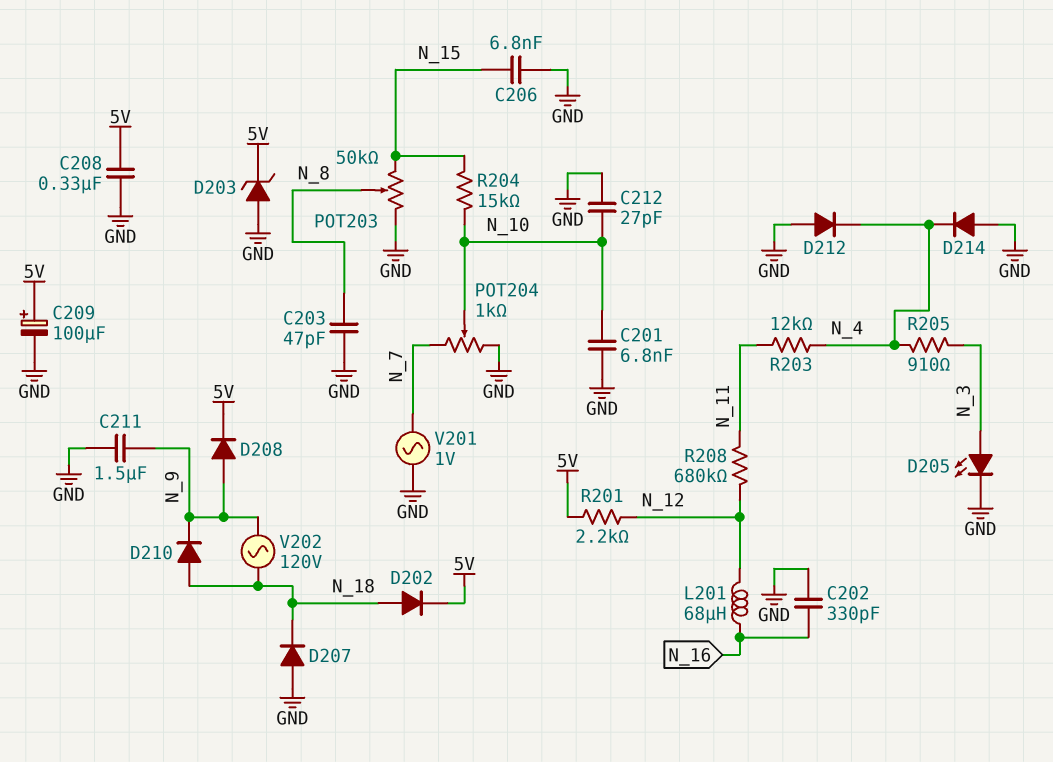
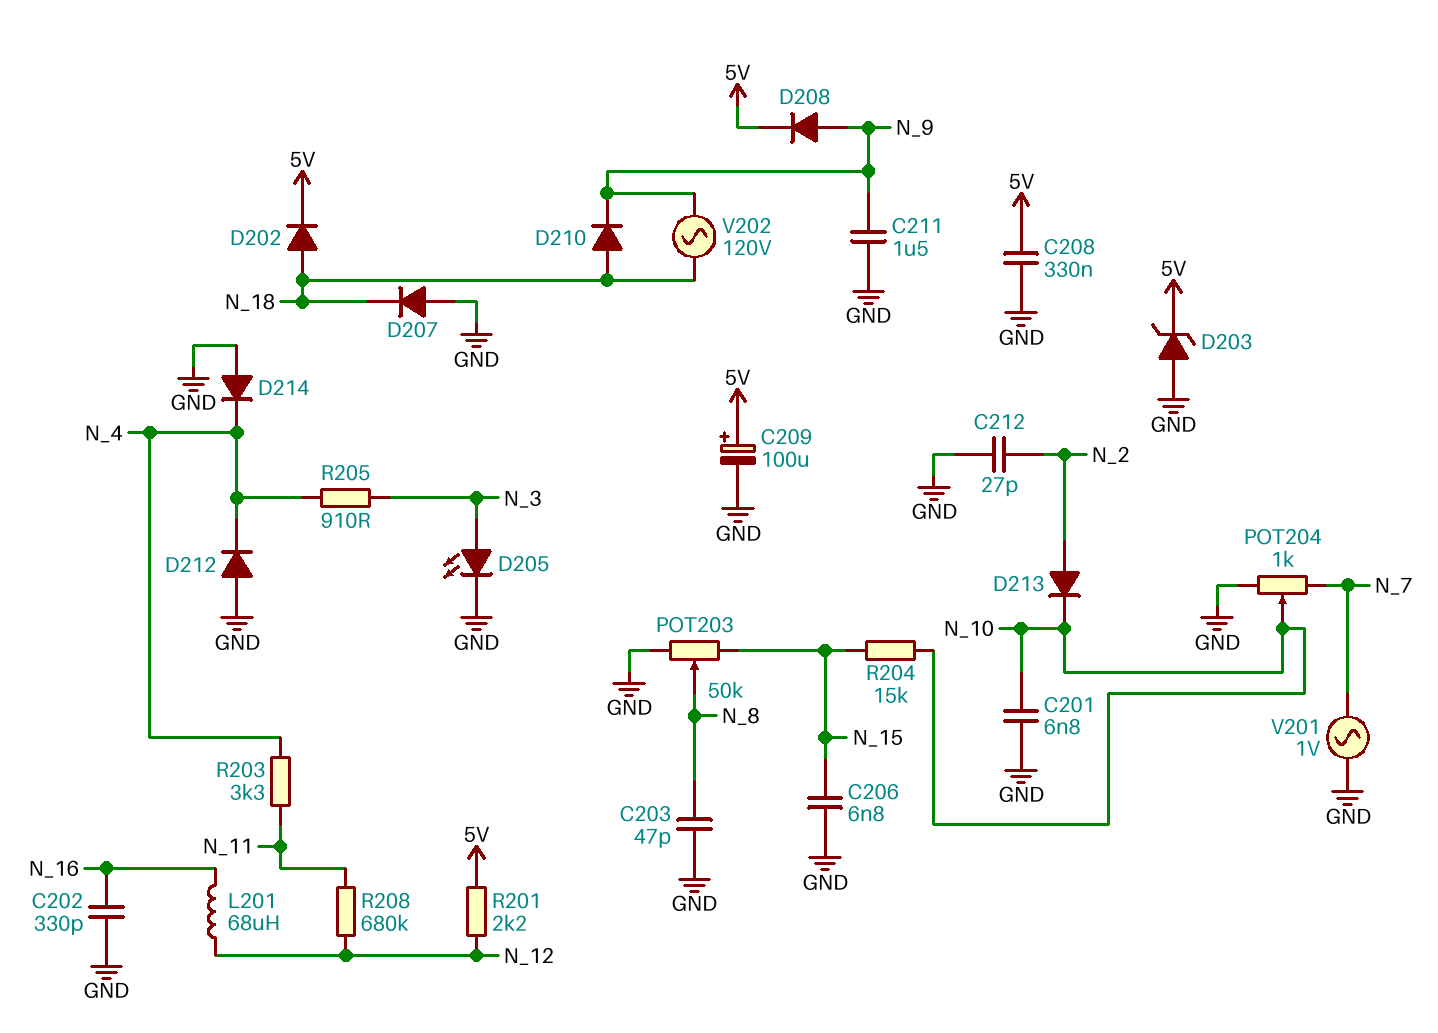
C212: 27pF (GND, N_10) -> 27pF (GND, N_2)
D213: none -> diode (A N_2, K N_10)
R203: 12k (N_4, N_11) -> 3.3k (N_4, N_11)

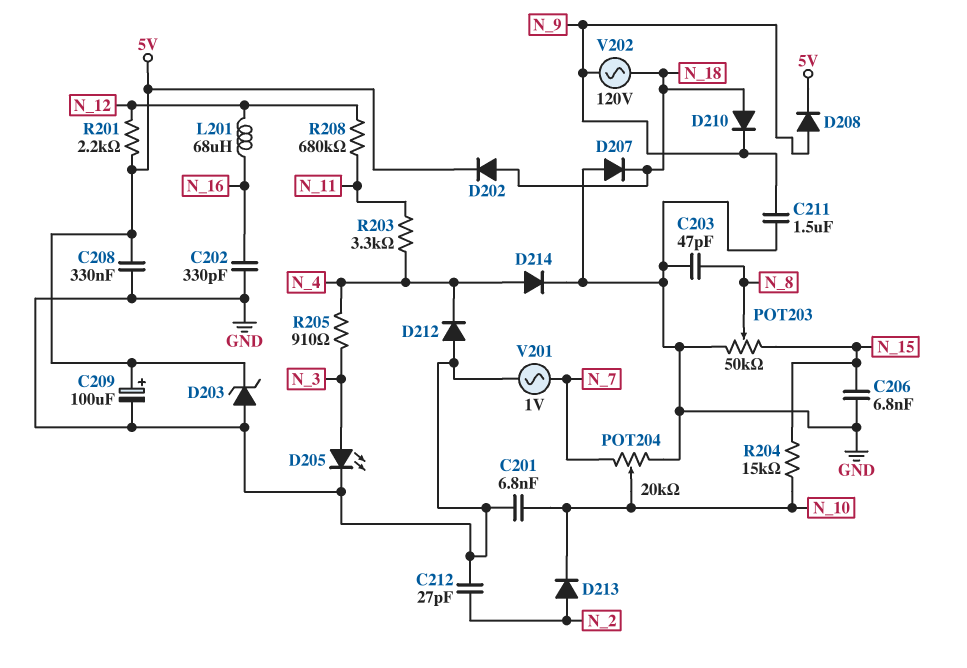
D214: diode (A GND, K N_4) -> diode (A N_4, K GND)
POT204: 1k (GND, N_7, wiper N_10) -> 20k (GND, N_7, wiper N_10)

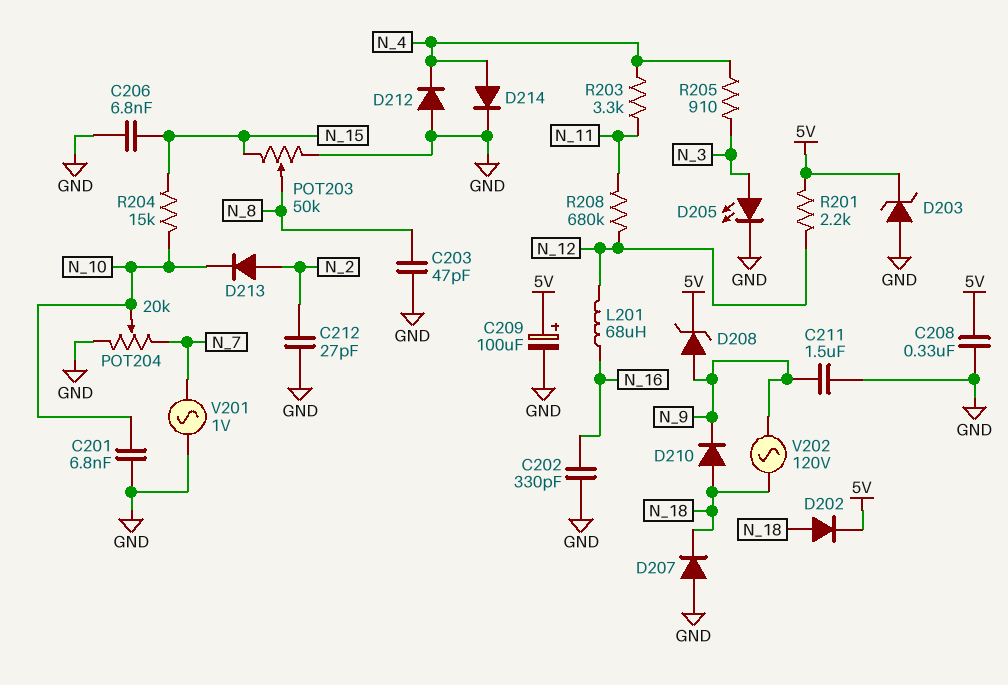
D208: diode (A N_9, K 5V) -> zener (A N_9, K 5V)

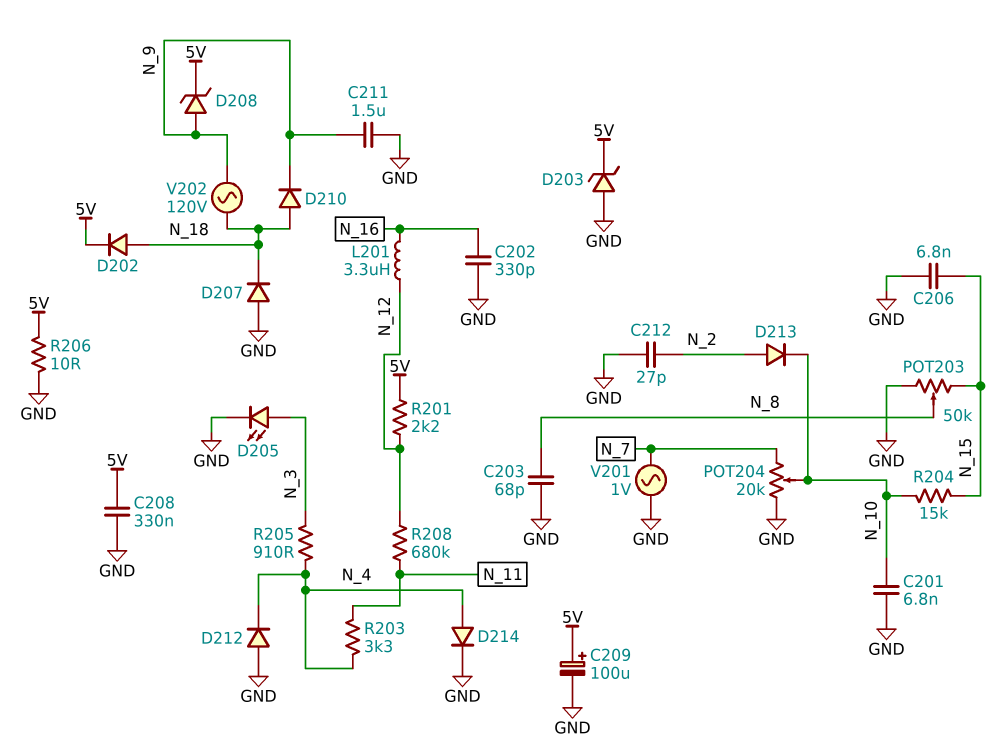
C203: 47pF (GND, N_8) -> 68pF (GND, N_8)
L201: 68uH (N_12, N_16) -> 3.3uH (N_12, N_16)
R206: none -> 10 (5V, GND)

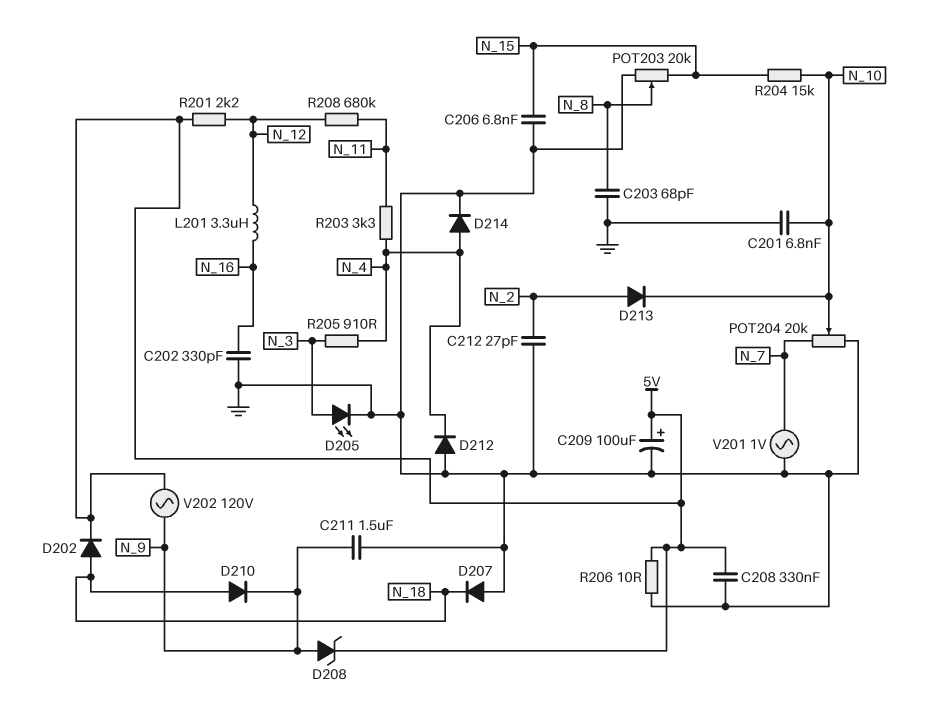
D203: zener (A GND, K 5V) -> none
POT203: 50k (GND, N_15, wiper N_8) -> 20k (GND, N_15, wiper N_8)
V202: AC 120V (N_9, N_18) -> AC 120V (5V, N_9)

